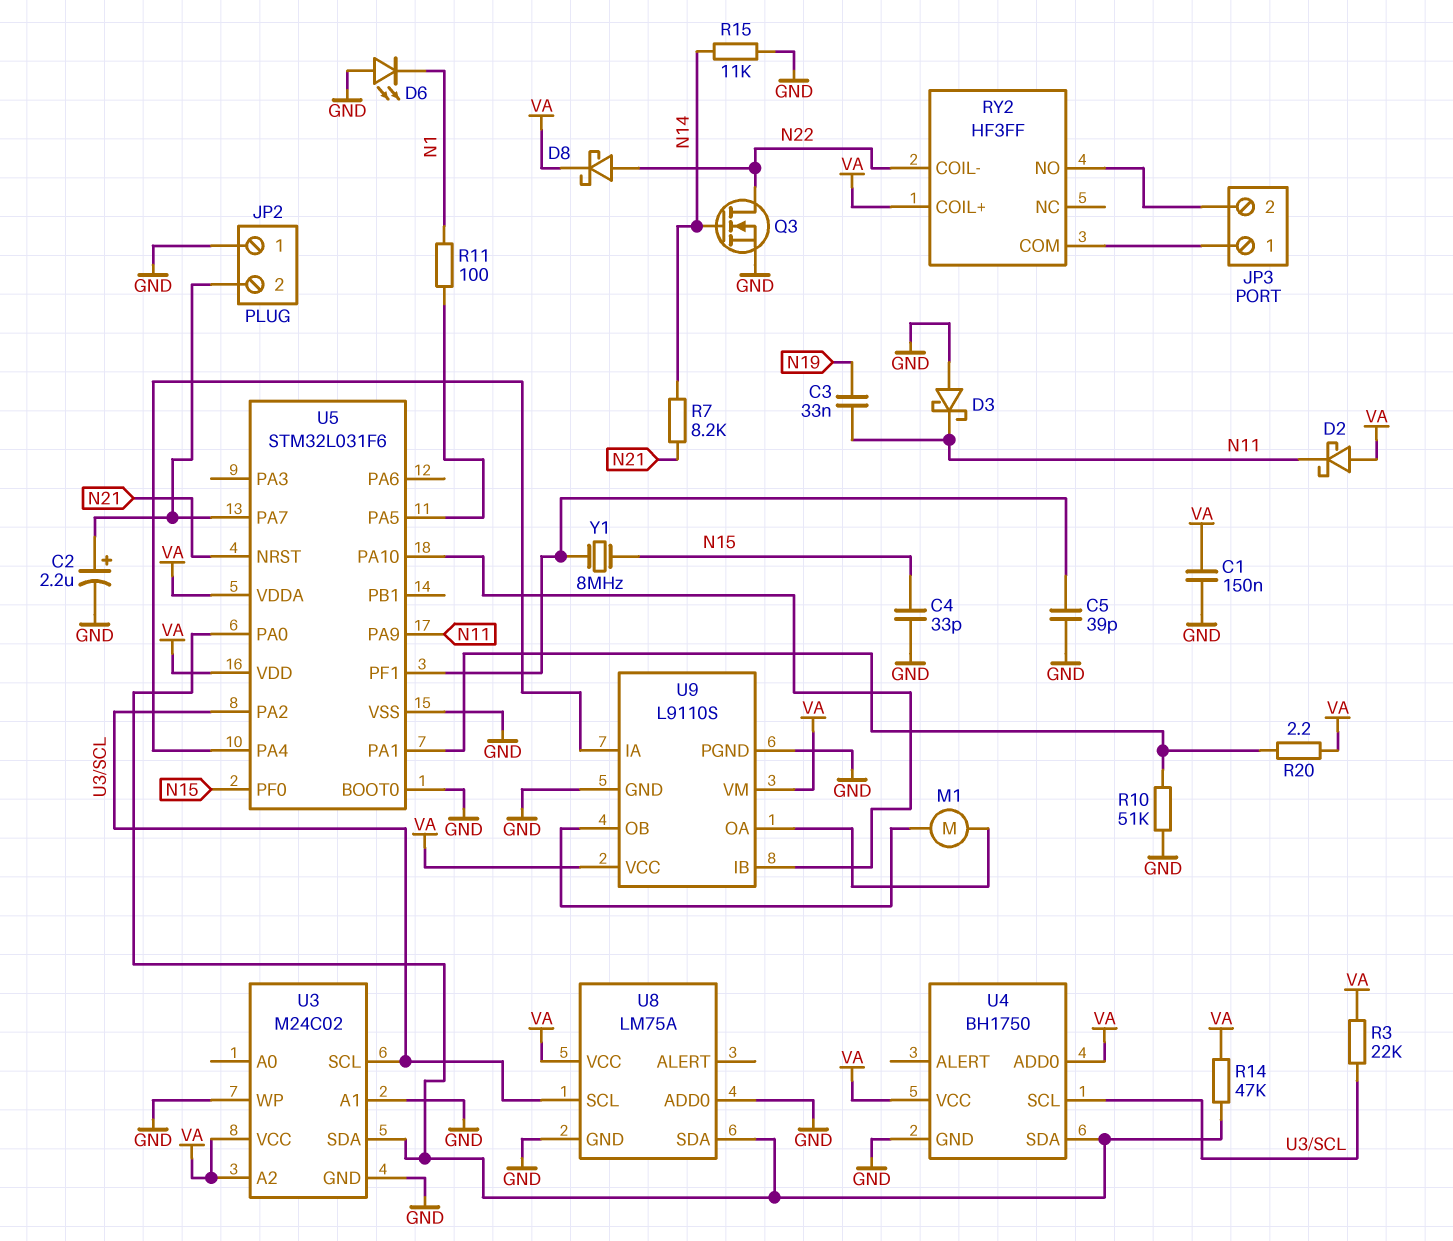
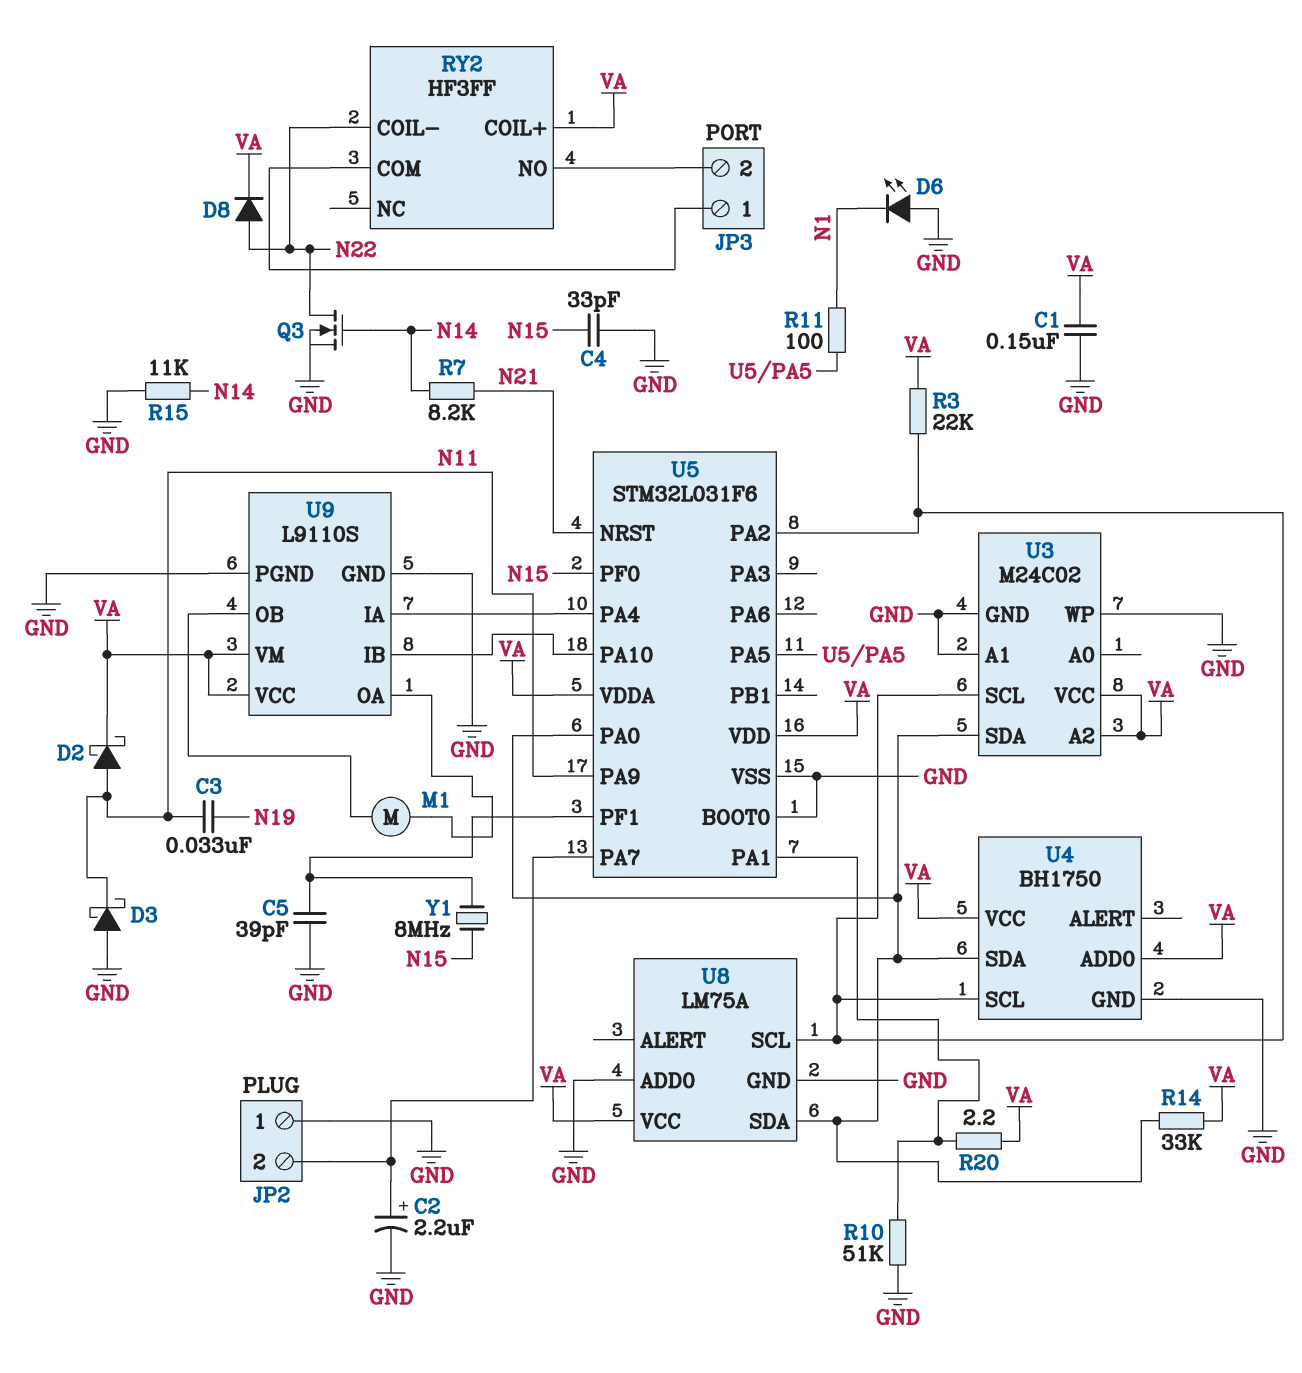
D2: schottky (A VA, K N11) -> schottky (A N11, K VA)
D8: schottky (A N22, K VA) -> diode (A N22, K VA)
R14: 47k (U3/SDA, VA) -> 33k (U3/SDA, VA)

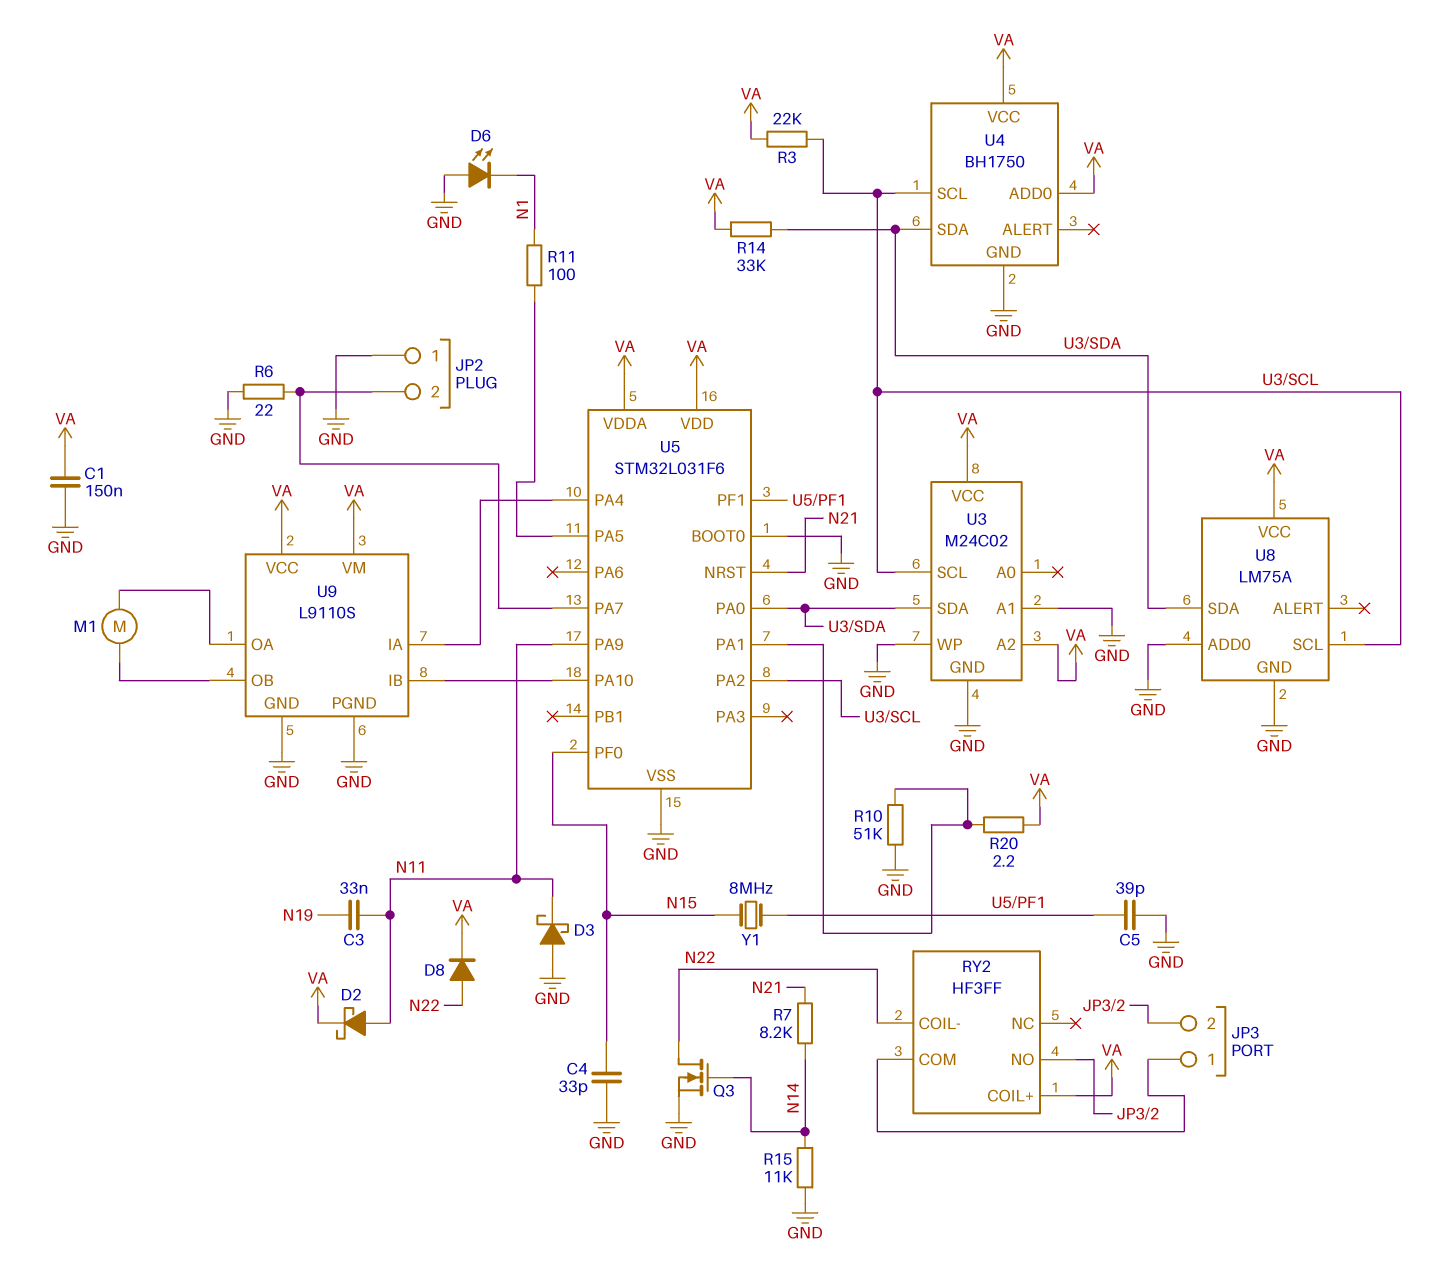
C2: 2.2uF (plus JP2/2, minus GND) -> none
R6: none -> 22 (GND, JP2/2)

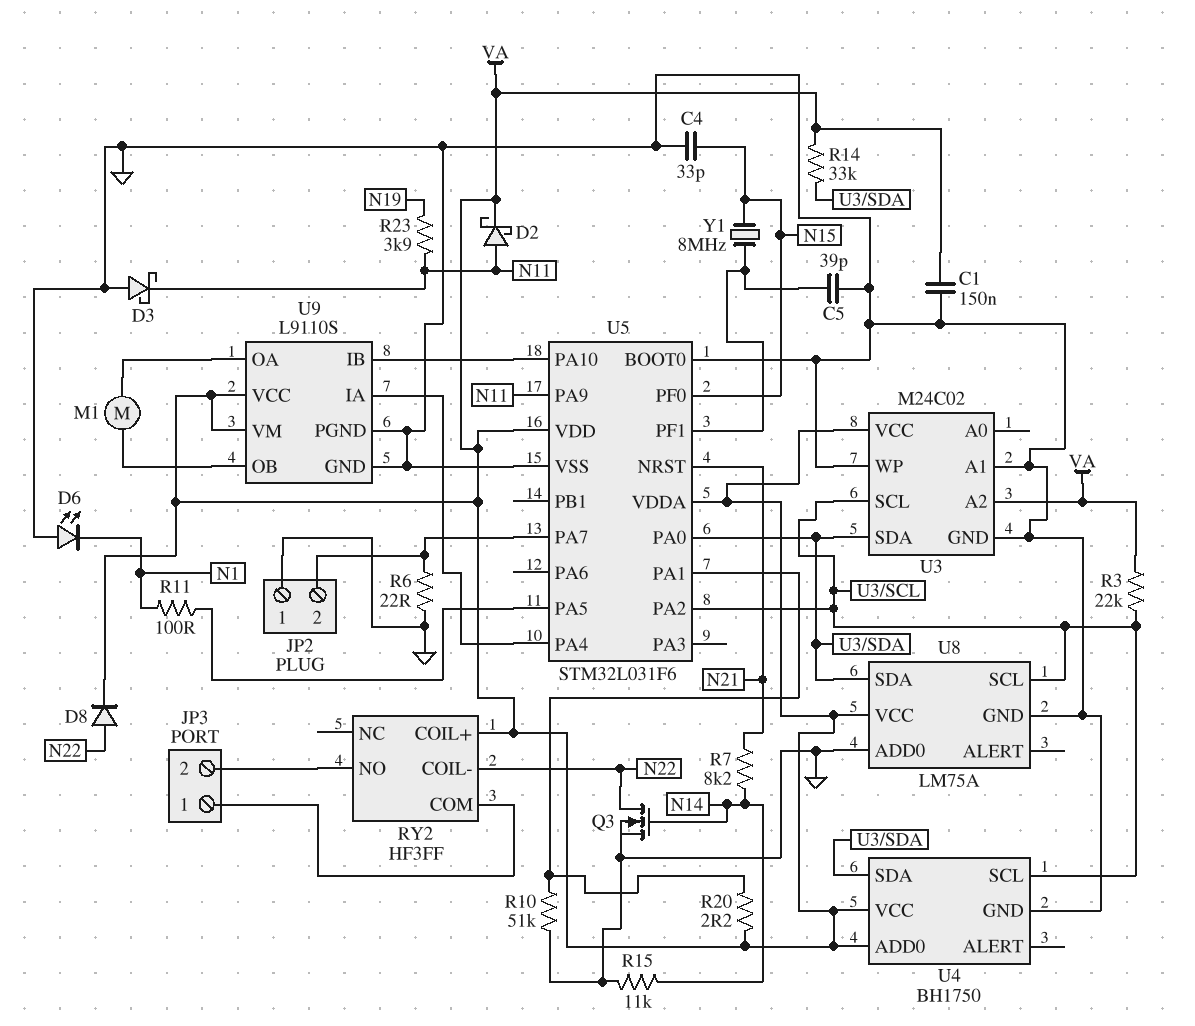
C3: 33nF (N11, N19) -> none
R23: none -> 3.9k (N11, N19)

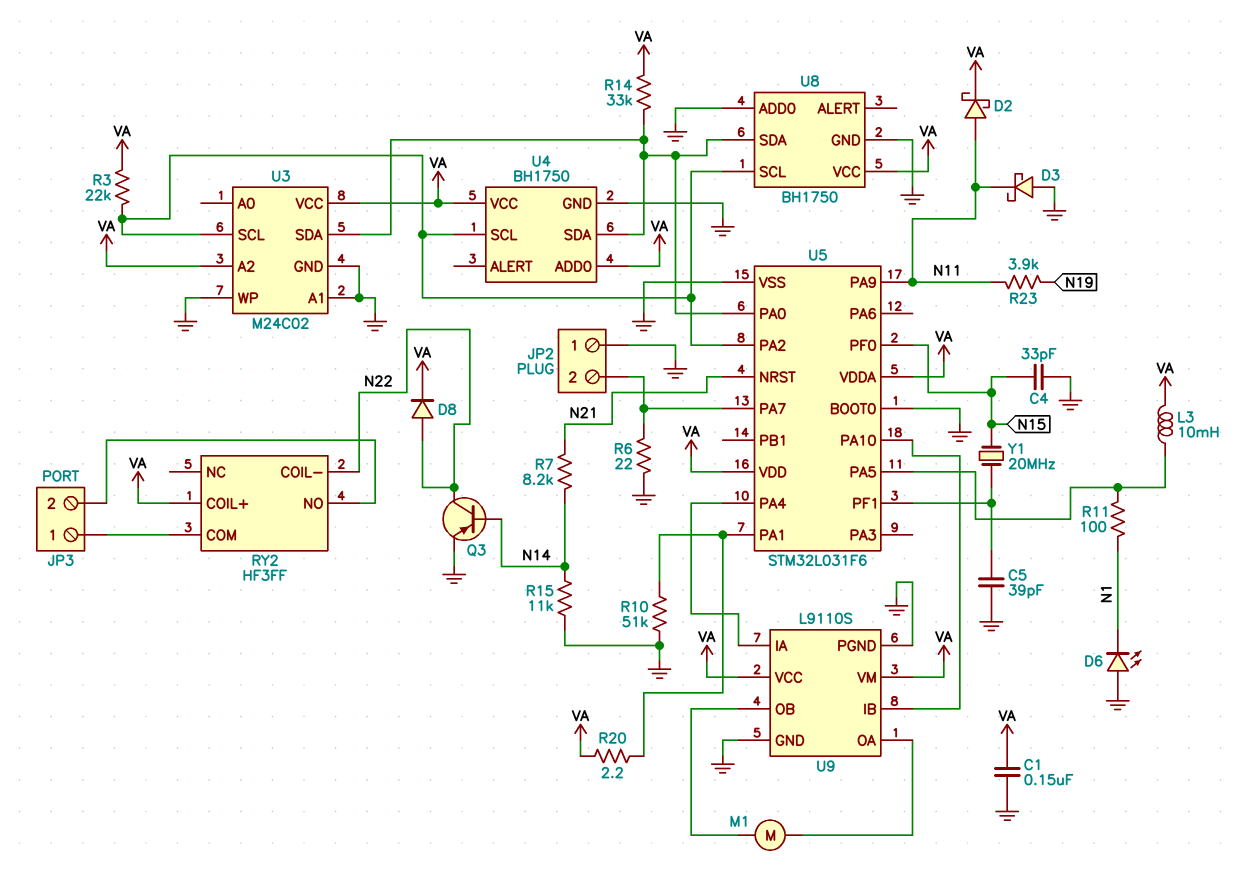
L3: none -> 10mH (U5/PA5, VA)
Q3: NMOS (G N14, D N22, S GND) -> PNP (B N14, C N22, E GND)
U8: LM75A -> BH1750
Y1: 8MHz (N15, U5/PF1) -> 20MHz (N15, U5/PF1)

